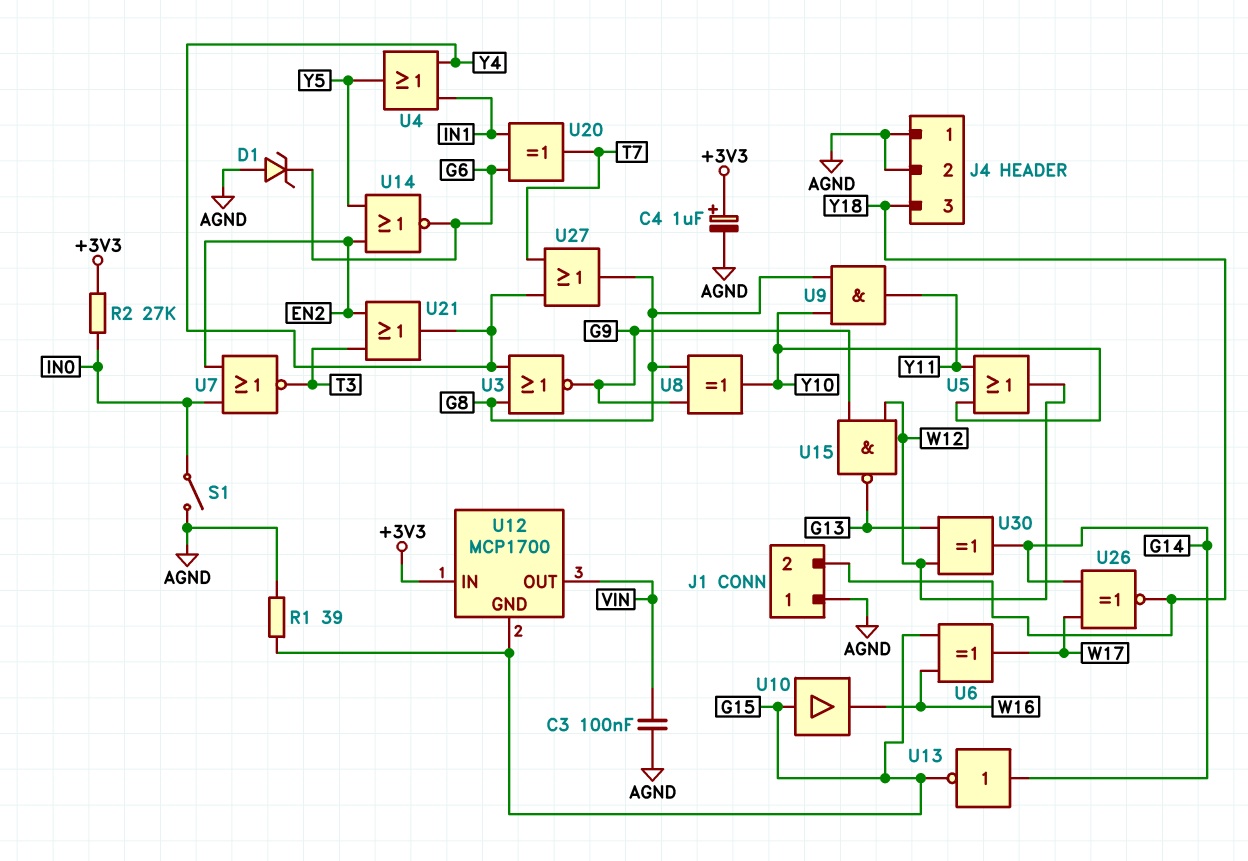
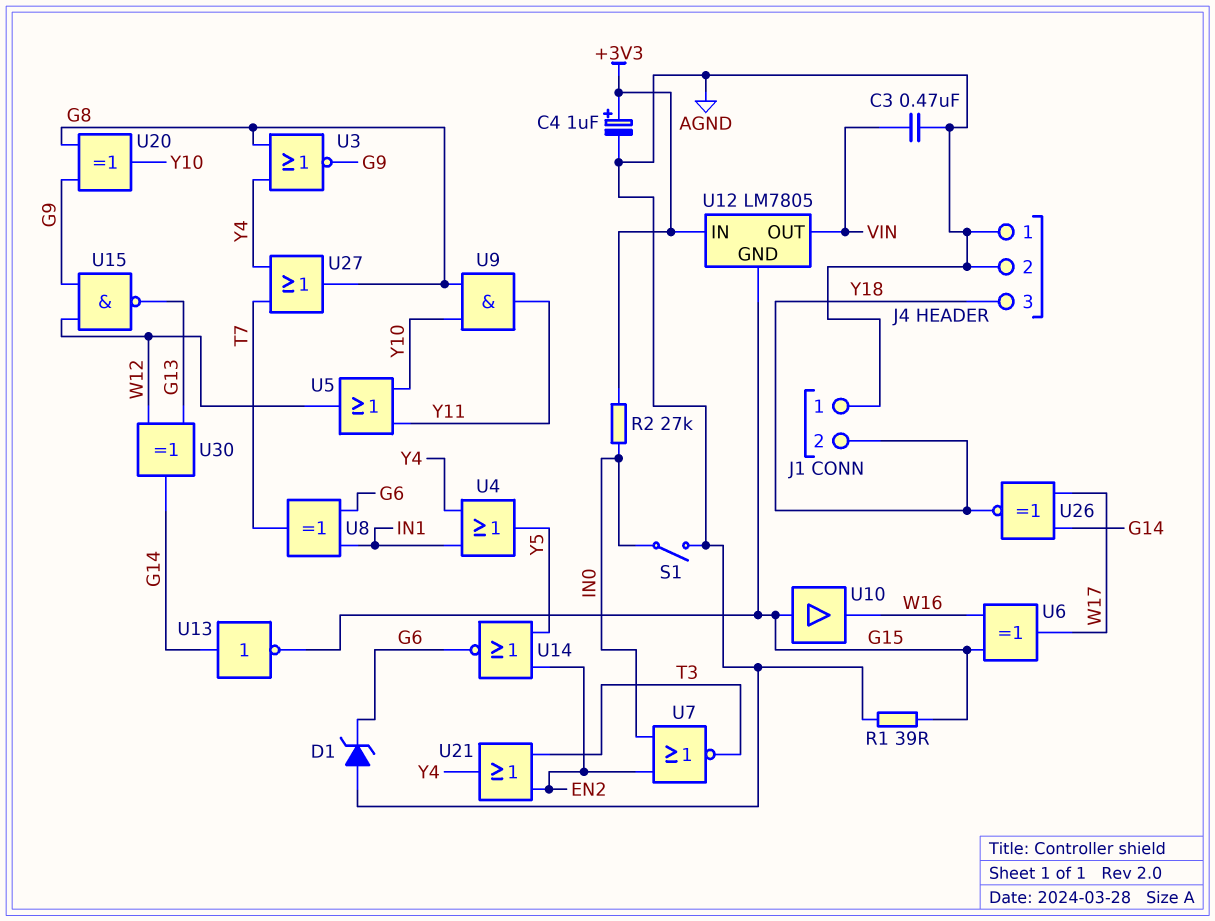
C3: 100nF (AGND, VIN) -> 470nF (AGND, VIN)
U8: XOR (in G8, in G9, out Y10) -> XOR (in G6, in IN1, out T7)
U12: MCP1700 -> LM7805
U20: XOR (in G6, in IN1, out T7) -> XOR (in G8, in G9, out Y10)

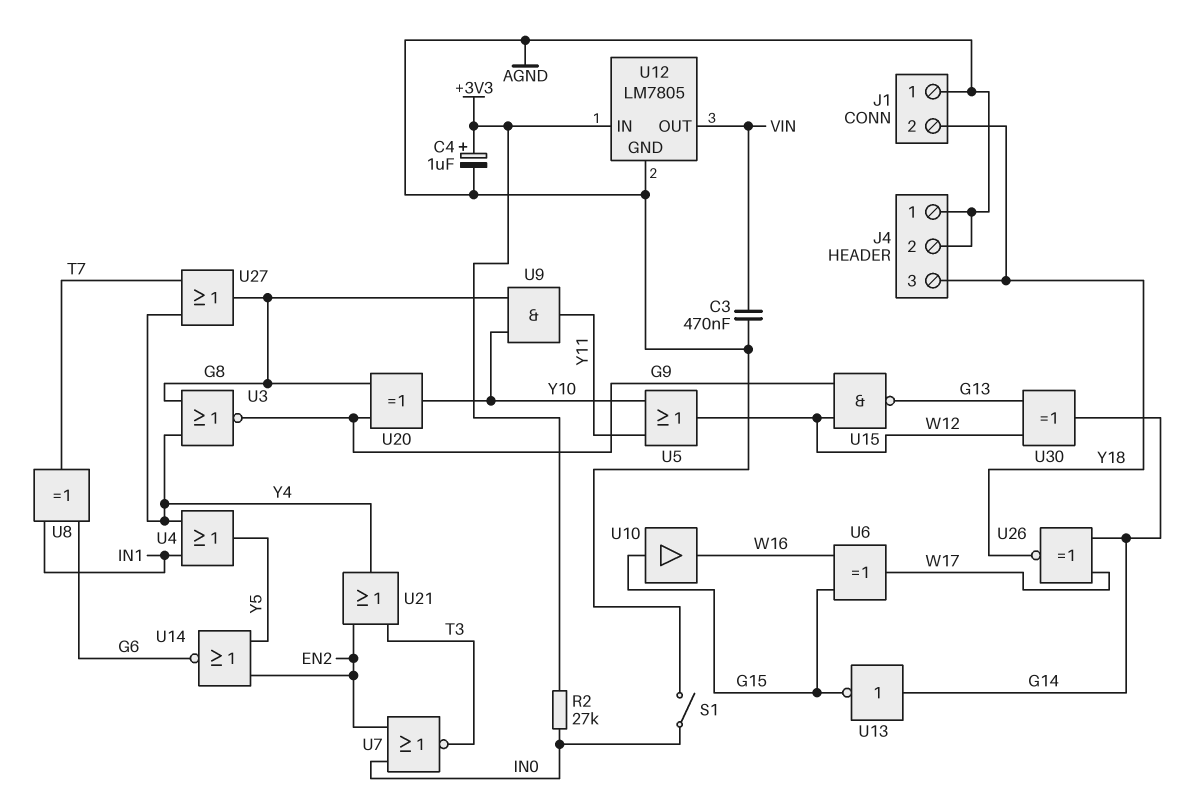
D1: zener (A AGND, K G6) -> none
R1: 39 (AGND, G15) -> none
U12 pin GND: G15 -> AGND

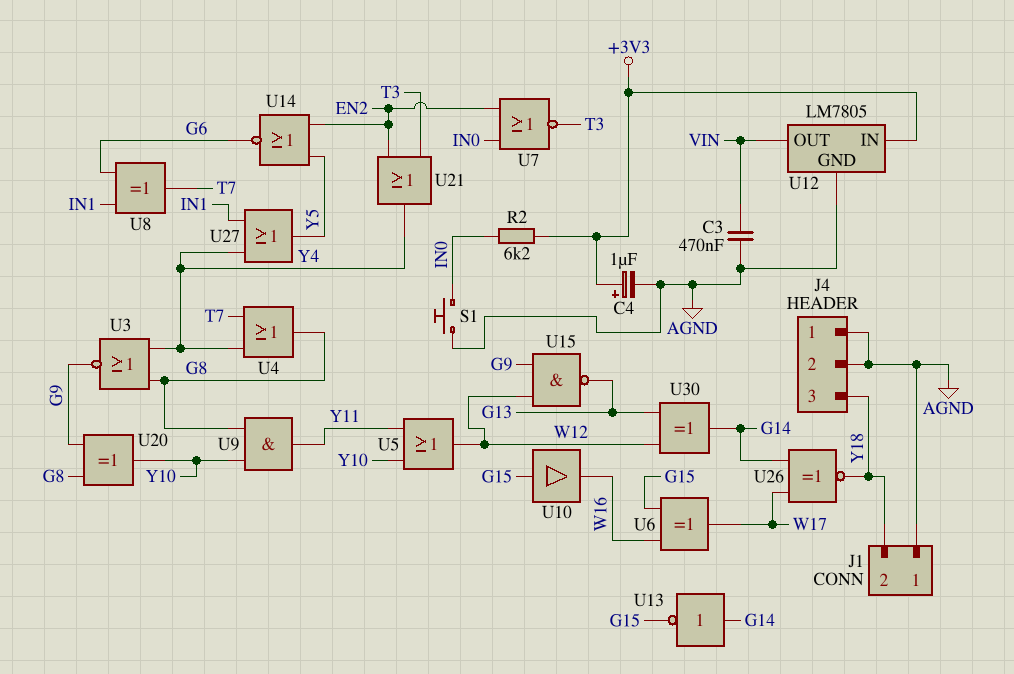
R2: 27k (+3V3, IN0) -> 6.2k (+3V3, IN0)
S1: switch (AGND, IN0) -> button (AGND, IN0)
U4: OR (in IN1, in Y4, out Y5) -> OR (in T7, in Y4, out G8)
U27: OR (in T7, in Y4, out G8) -> OR (in IN1, in Y4, out Y5)

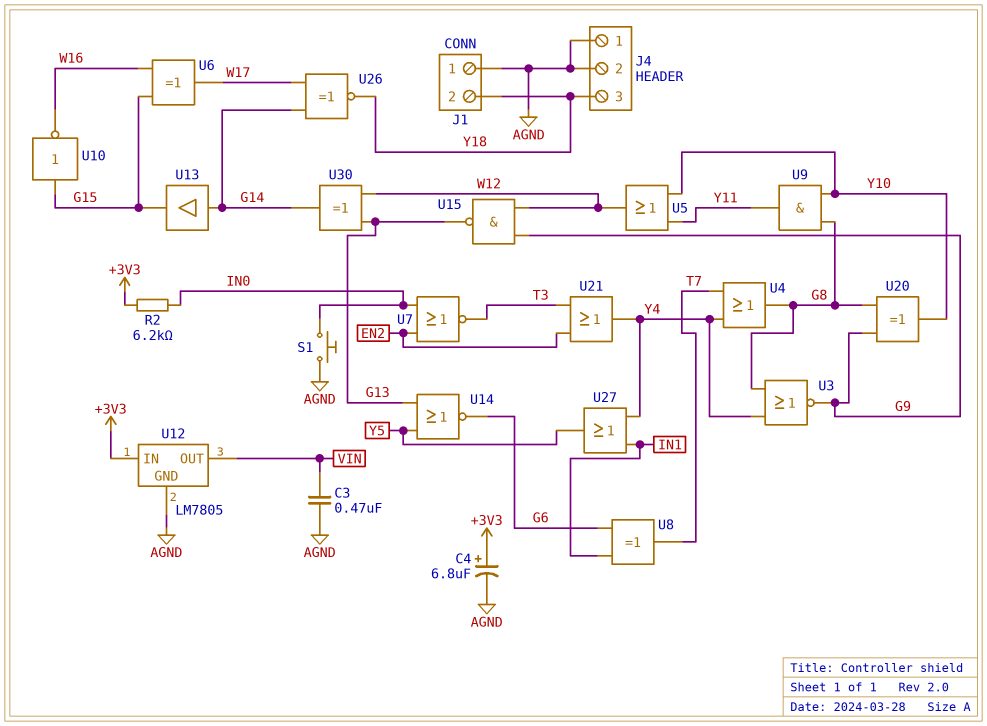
C4: 1uF (plus +3V3, minus AGND) -> 6.8uF (plus +3V3, minus AGND)
U10: buffer (in G15, out W16) -> NOT (in G15, out W16)
U13: NOT (in G14, out G15) -> buffer (in G14, out G15)
U14: NOR (in EN2, in Y5, out G6) -> NOR (in G13, in Y5, out G6)

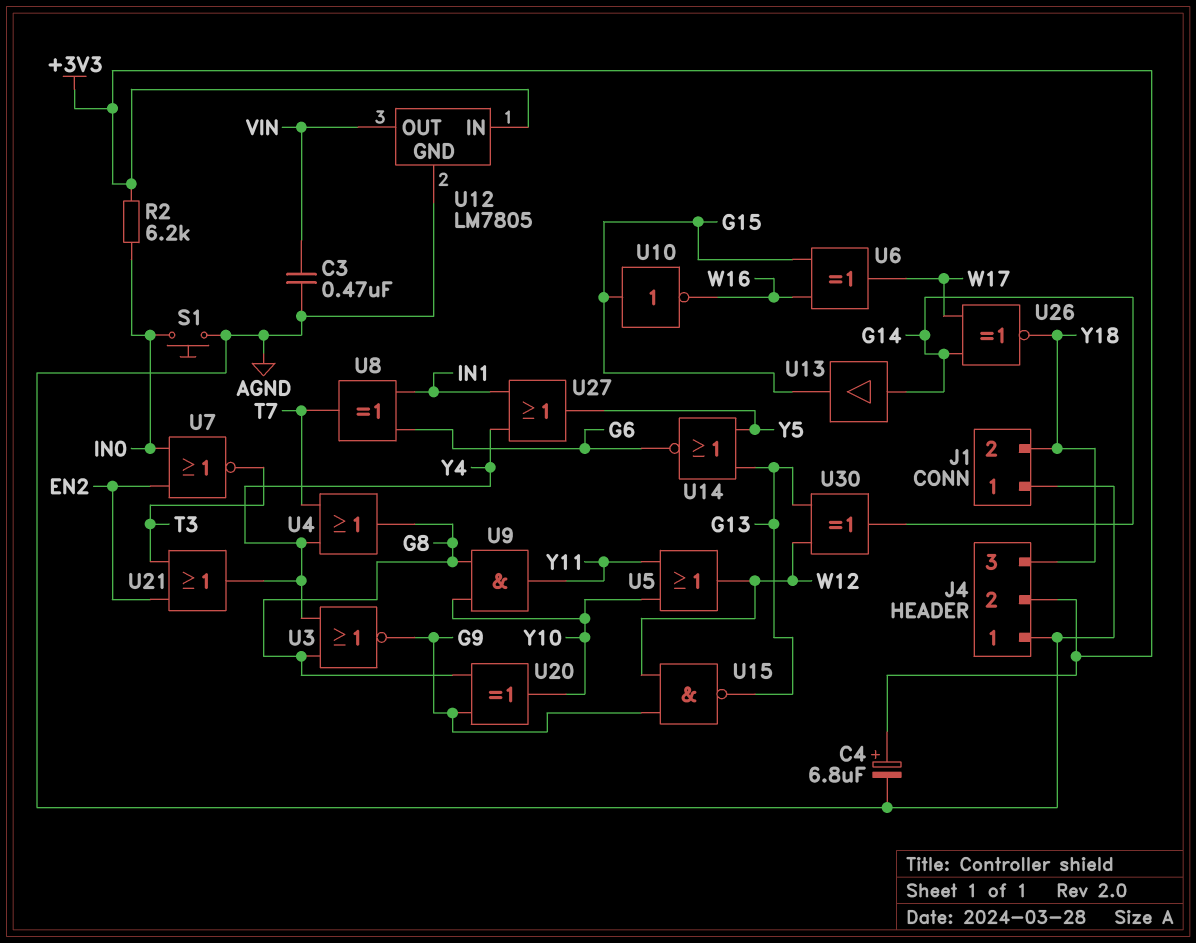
J4 pin 2: AGND -> +3V3

